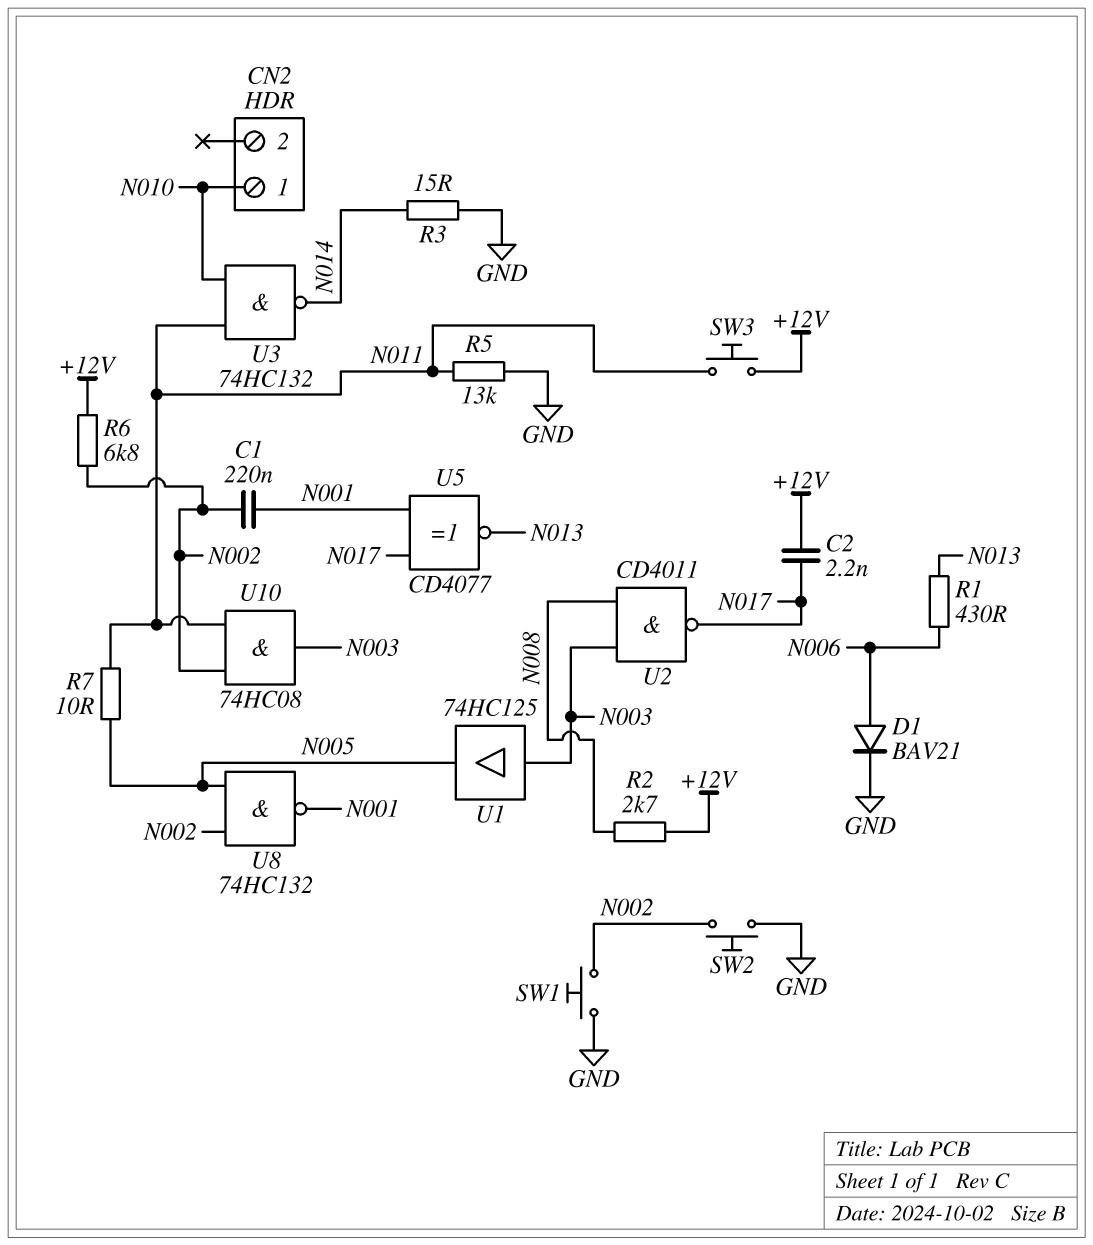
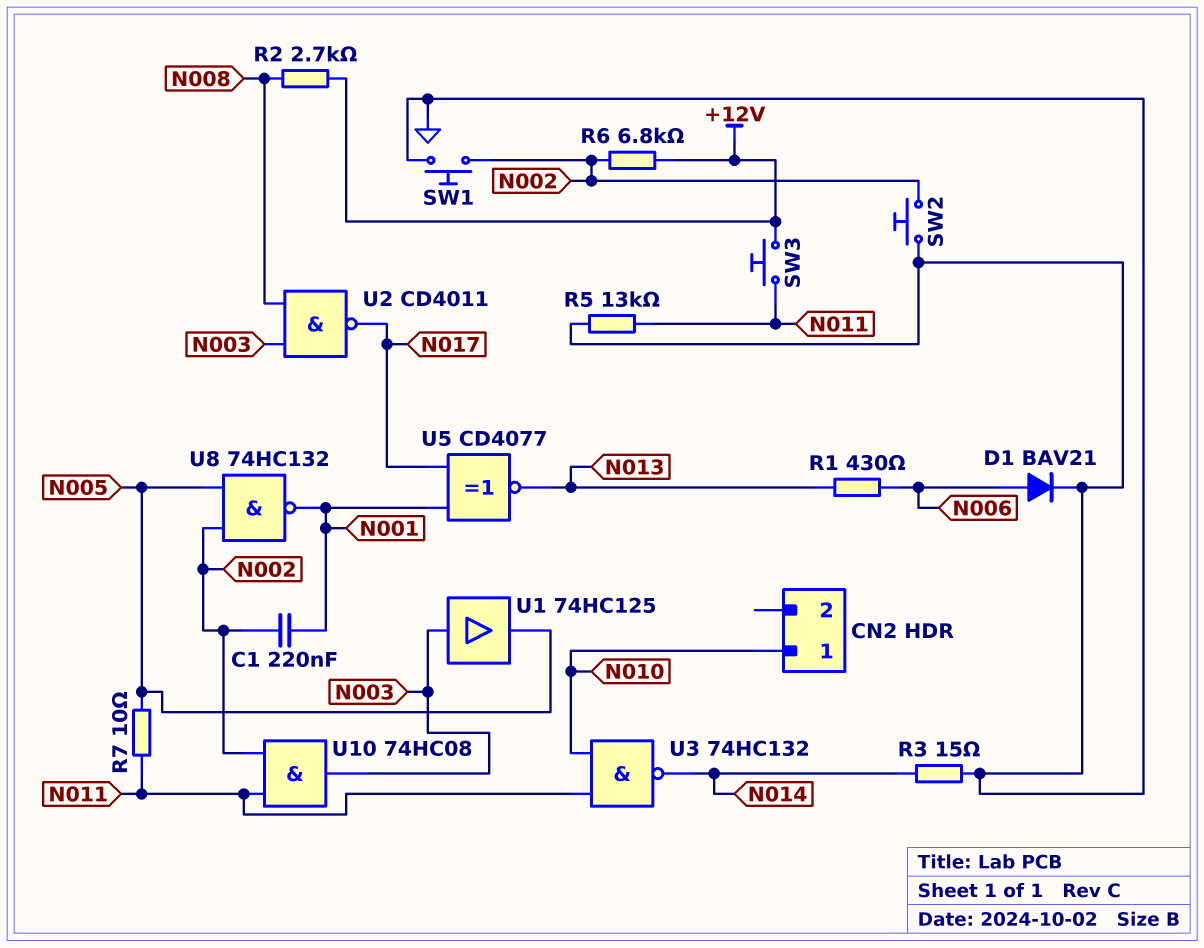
C2: 2.2nF (+12V, N017) -> none

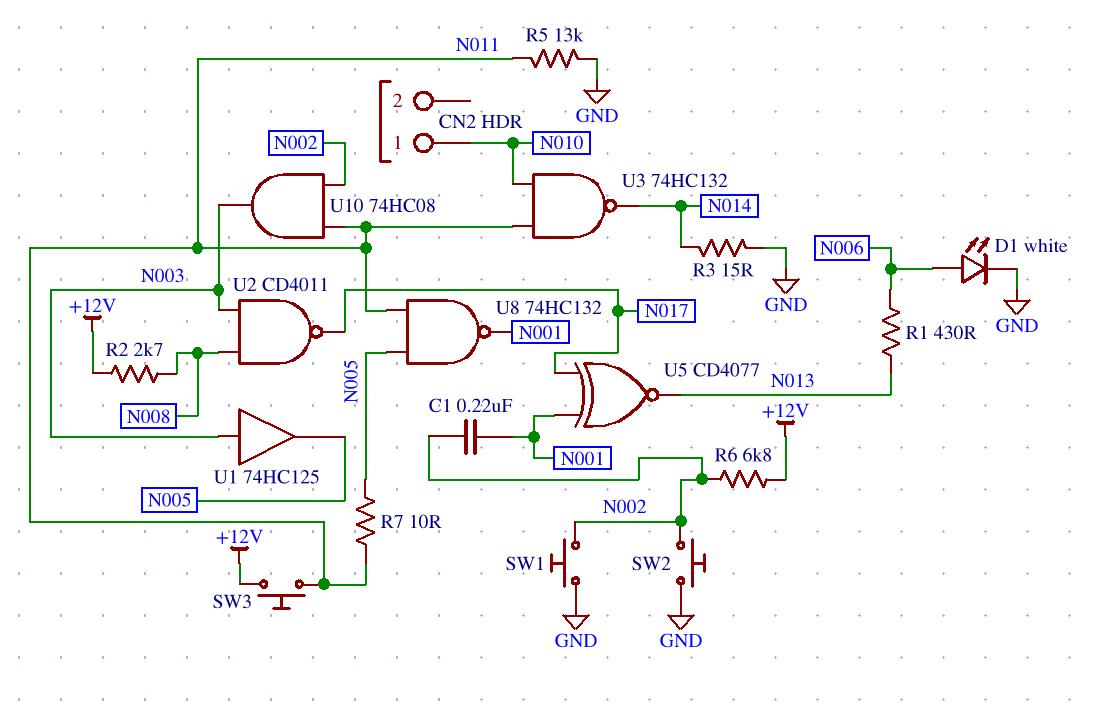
D1: diode BAV21 (A N006, K GND) -> LED white (A N006, K GND)
U8: NAND 74HC132 (in N002, in N005, out N001) -> NAND 74HC132 (in N005, in N011, out N001)

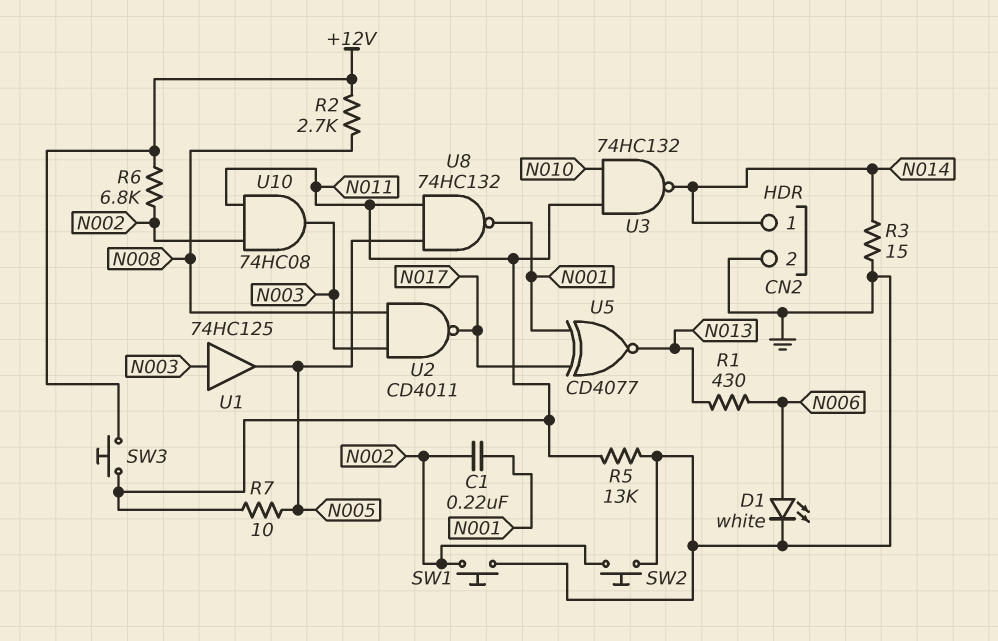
CN2 pin 1: N010 -> N014
CN2 pin 2: none -> GND

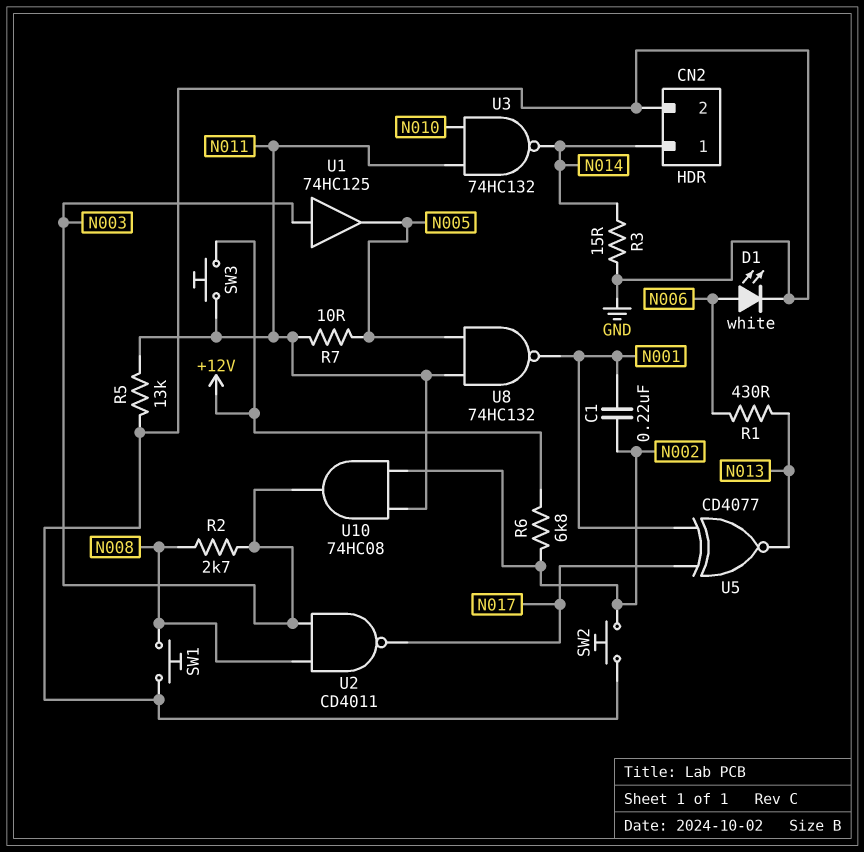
R2: 2.7k (+12V, N008) -> 2.7k (N003, N008)
SW1: button (GND, N002) -> button (GND, N008)

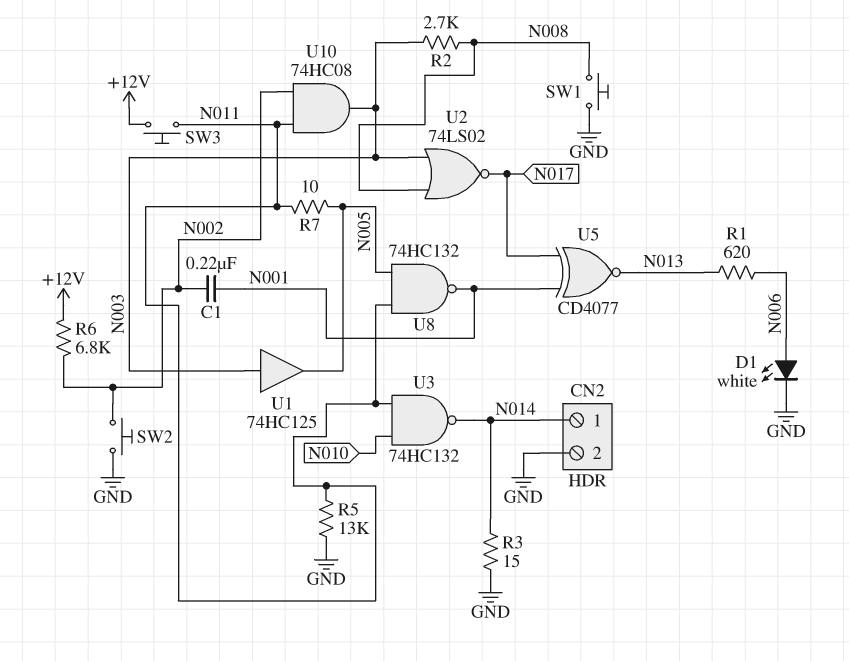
R1: 430 (N006, N013) -> 620 (N006, N013)
U2: NAND CD4011 (in N003, in N008, out N017) -> NOR 74LS02 (in N003, in N008, out N017)

